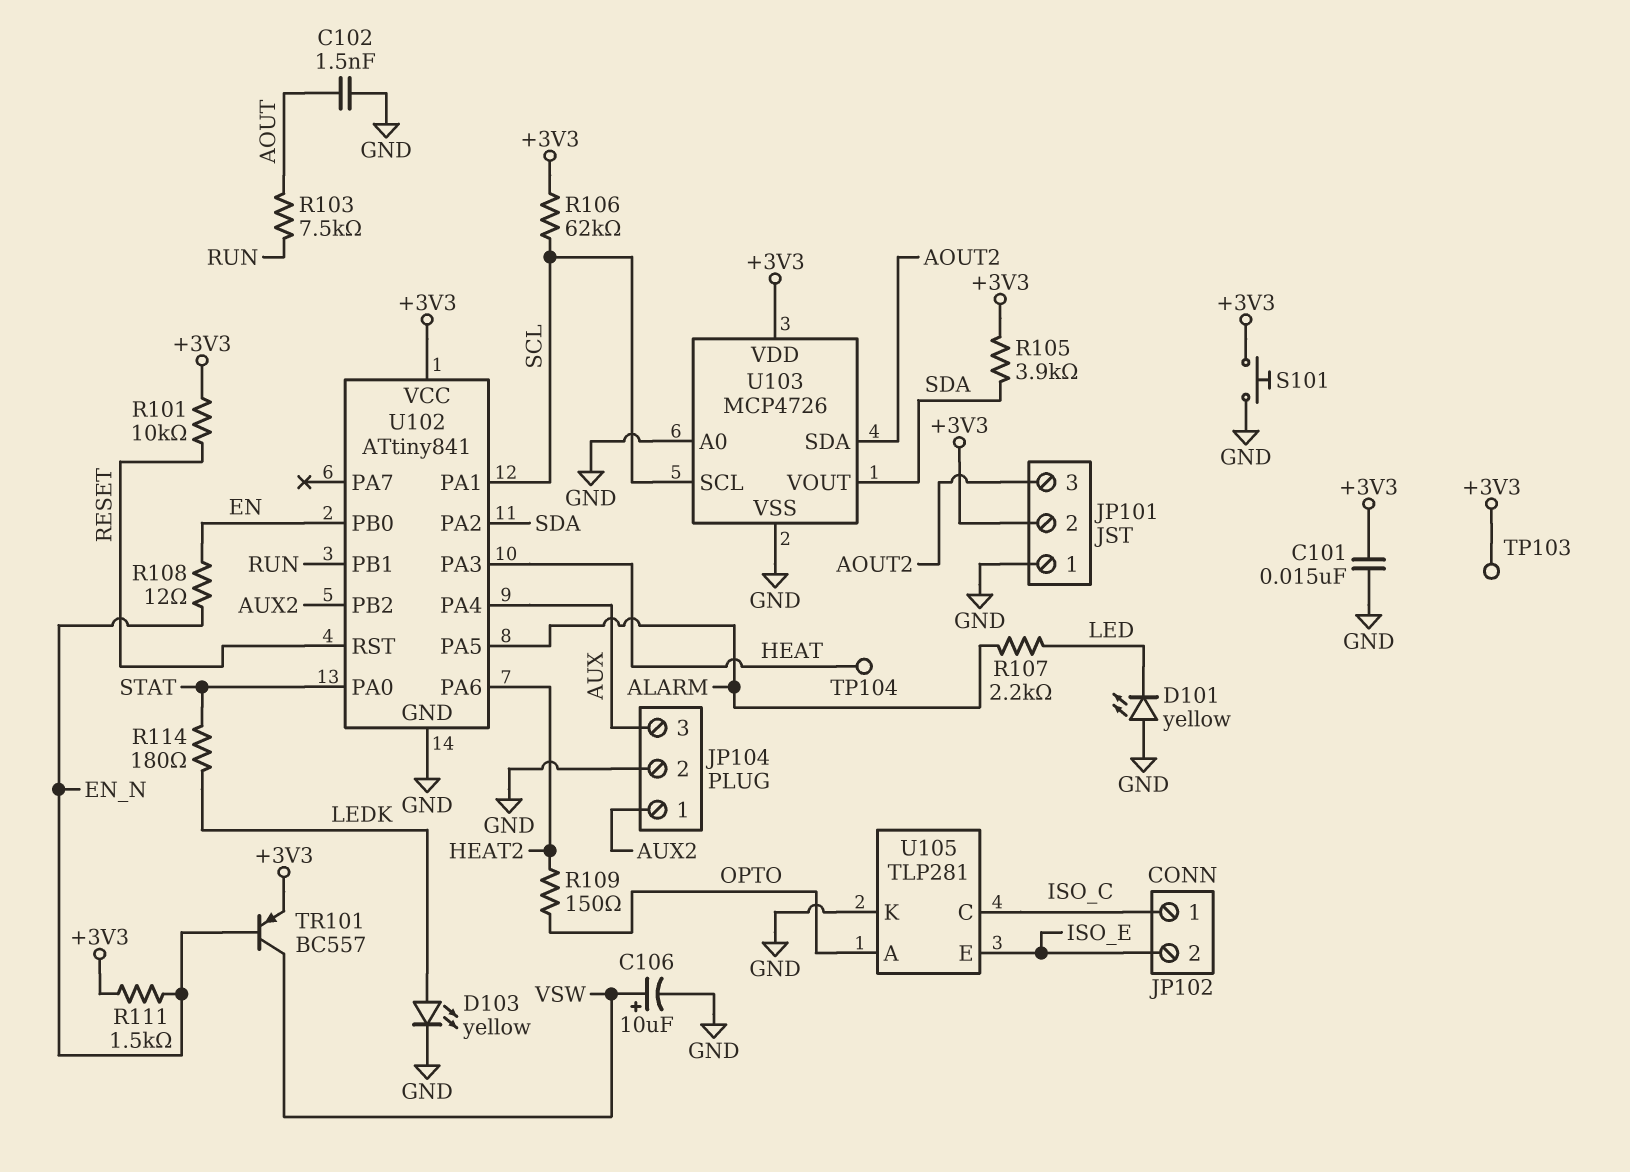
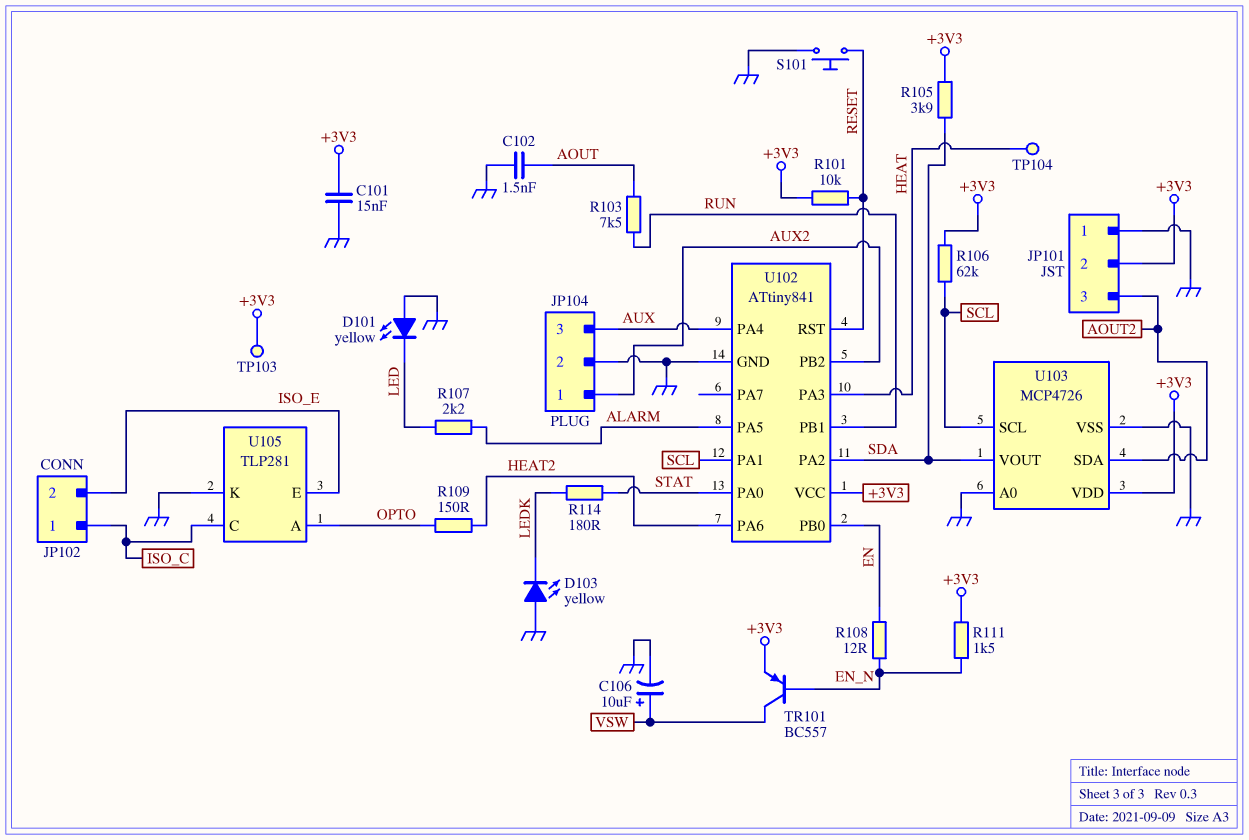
D103: LED yellow (A LEDK, K GND) -> LED yellow (A GND, K LEDK)
S101: button (+3V3, GND) -> button (GND, RESET)

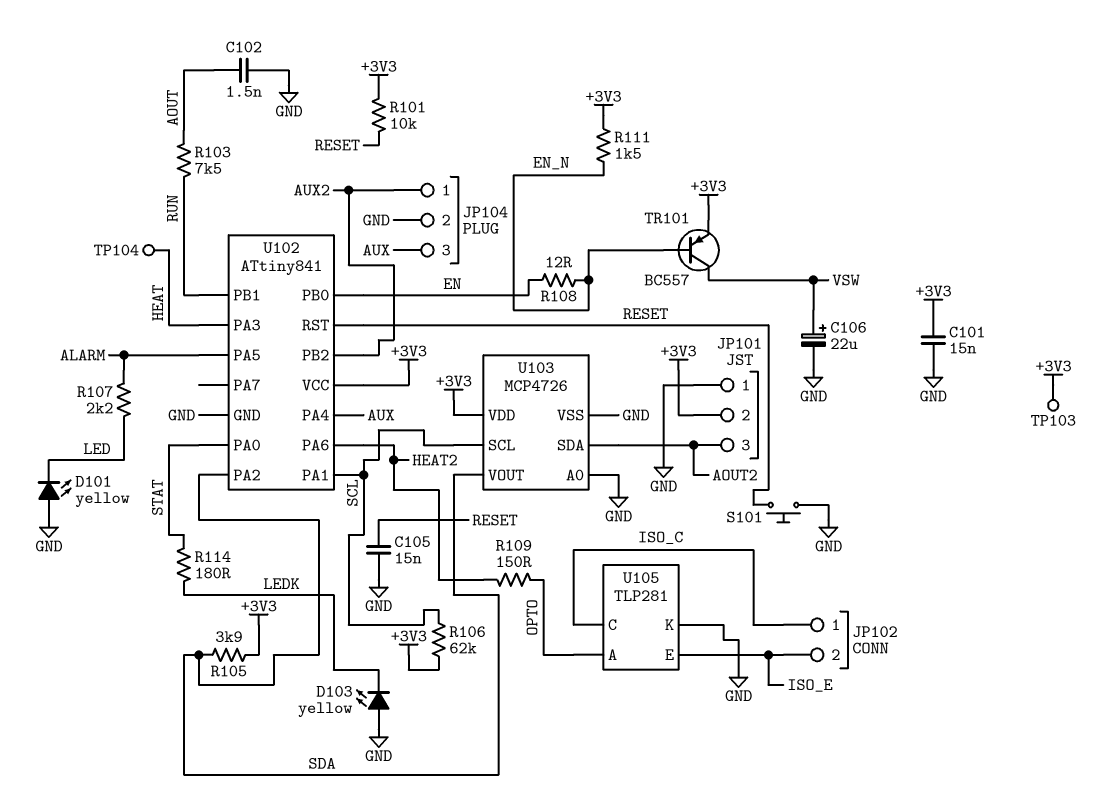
C105: none -> 15nF (GND, RESET)
C106: 10uF (plus VSW, minus GND) -> 22uF (plus VSW, minus GND)

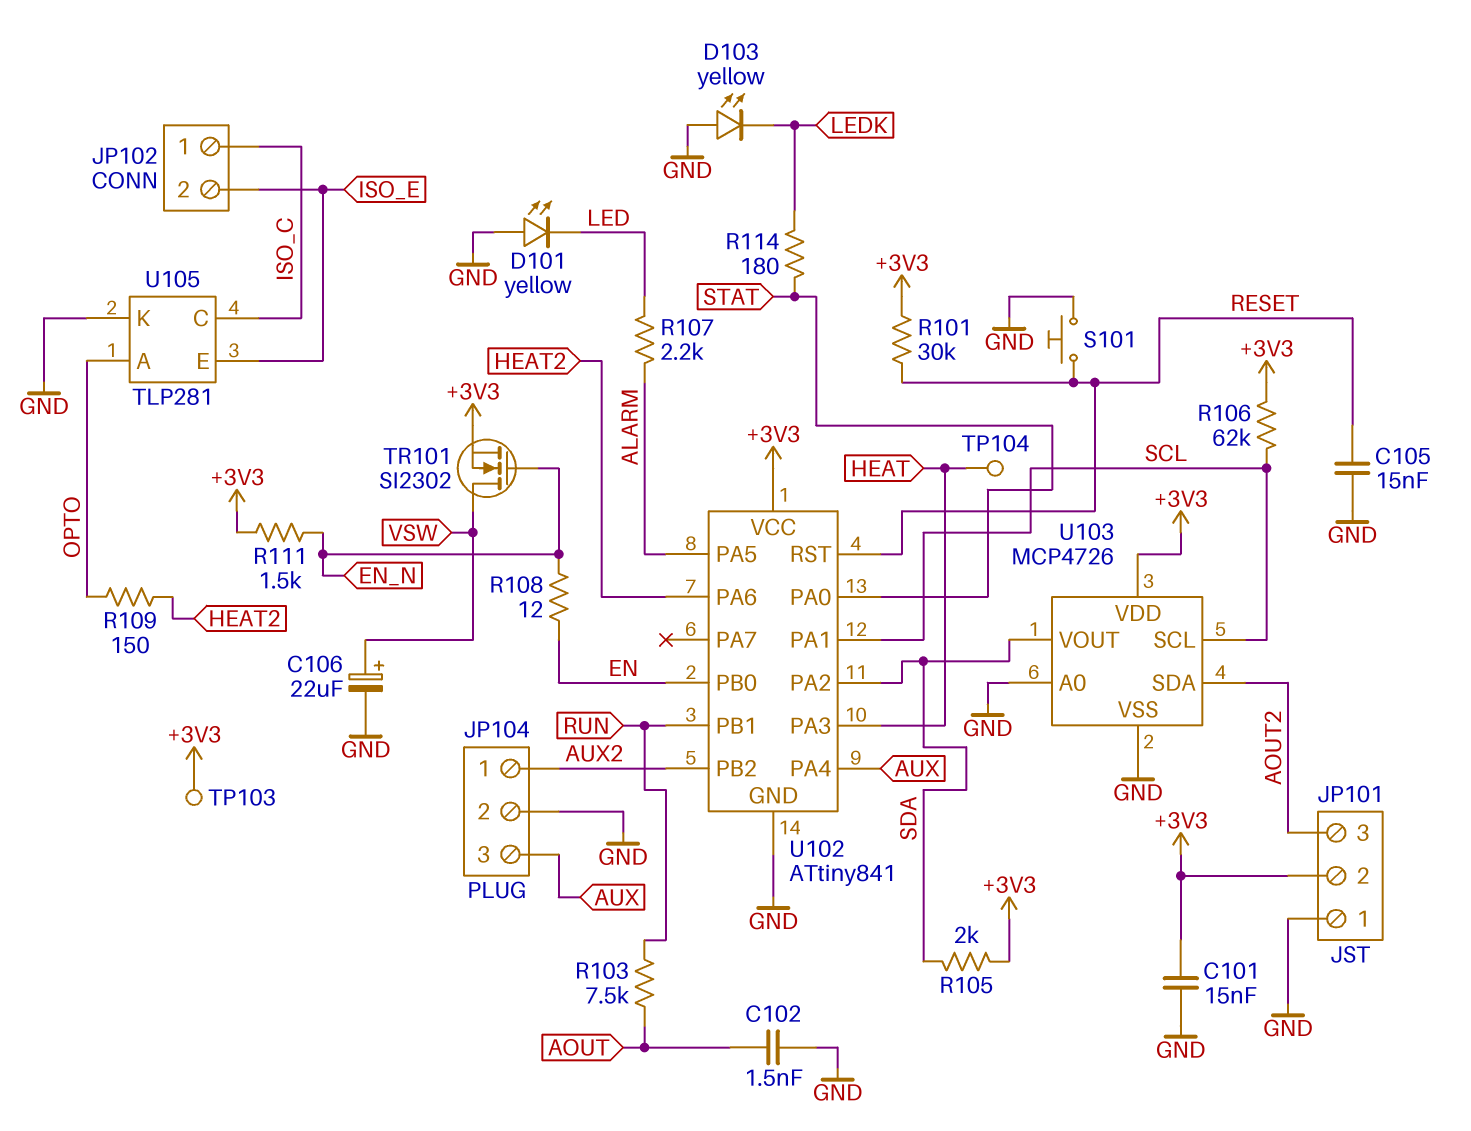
R101: 10k (+3V3, RESET) -> 30k (+3V3, RESET)
R105: 3.9k (+3V3, SDA) -> 2k (+3V3, SDA)
TR101: PNP BC557 (B EN_N, C VSW, E +3V3) -> NMOS SI2302 (G EN_N, D VSW, S +3V3)

